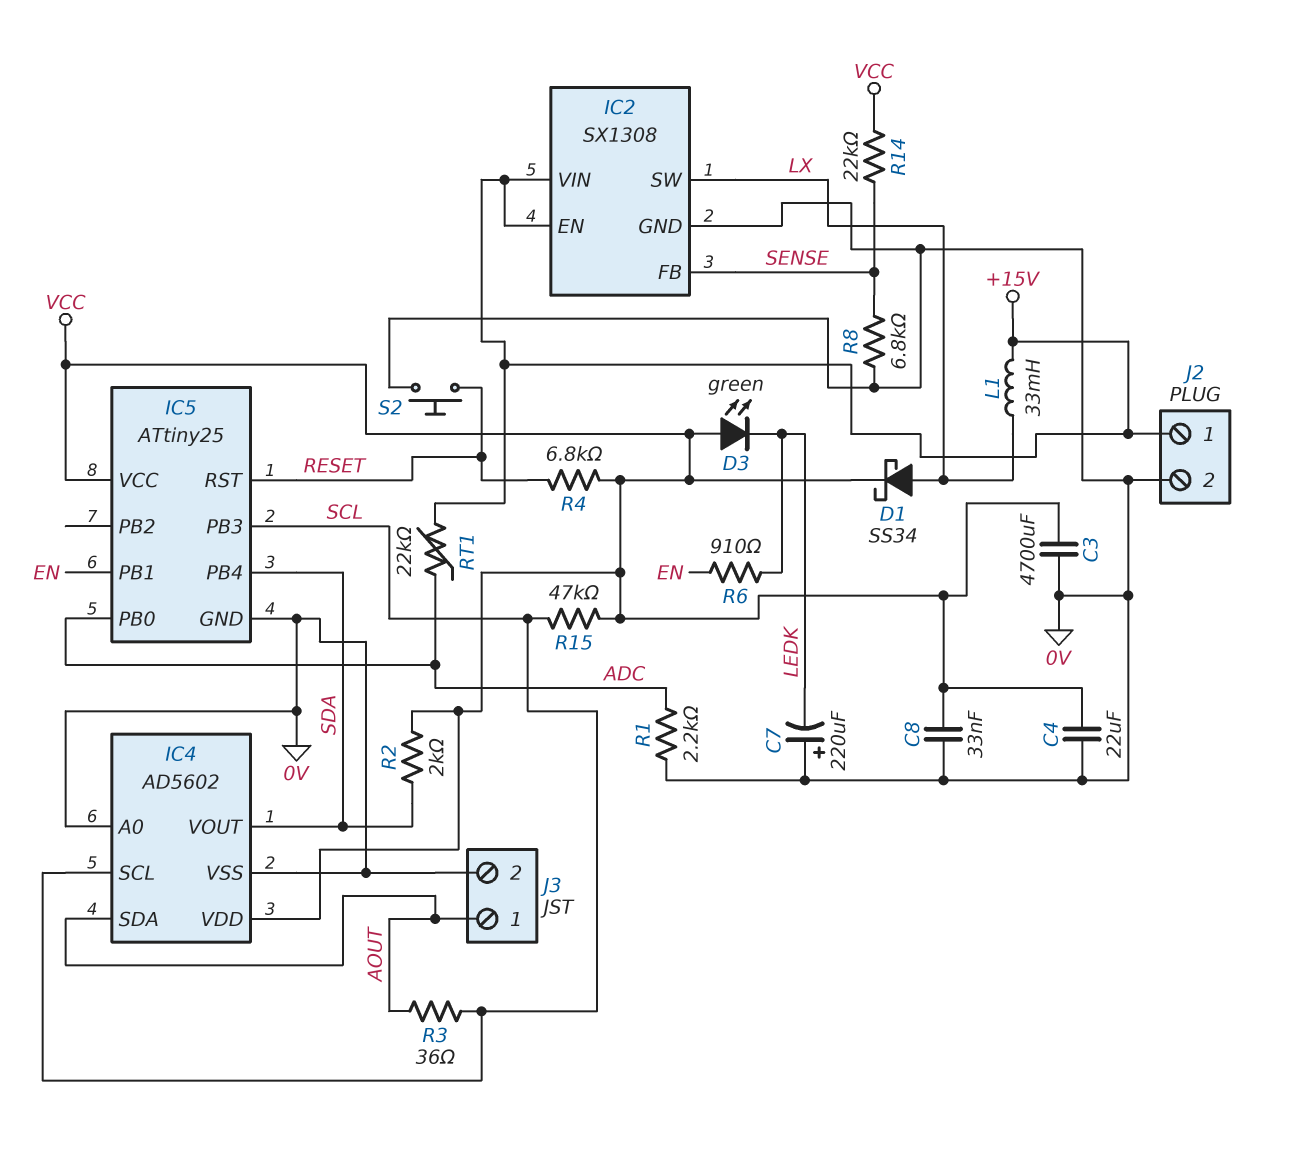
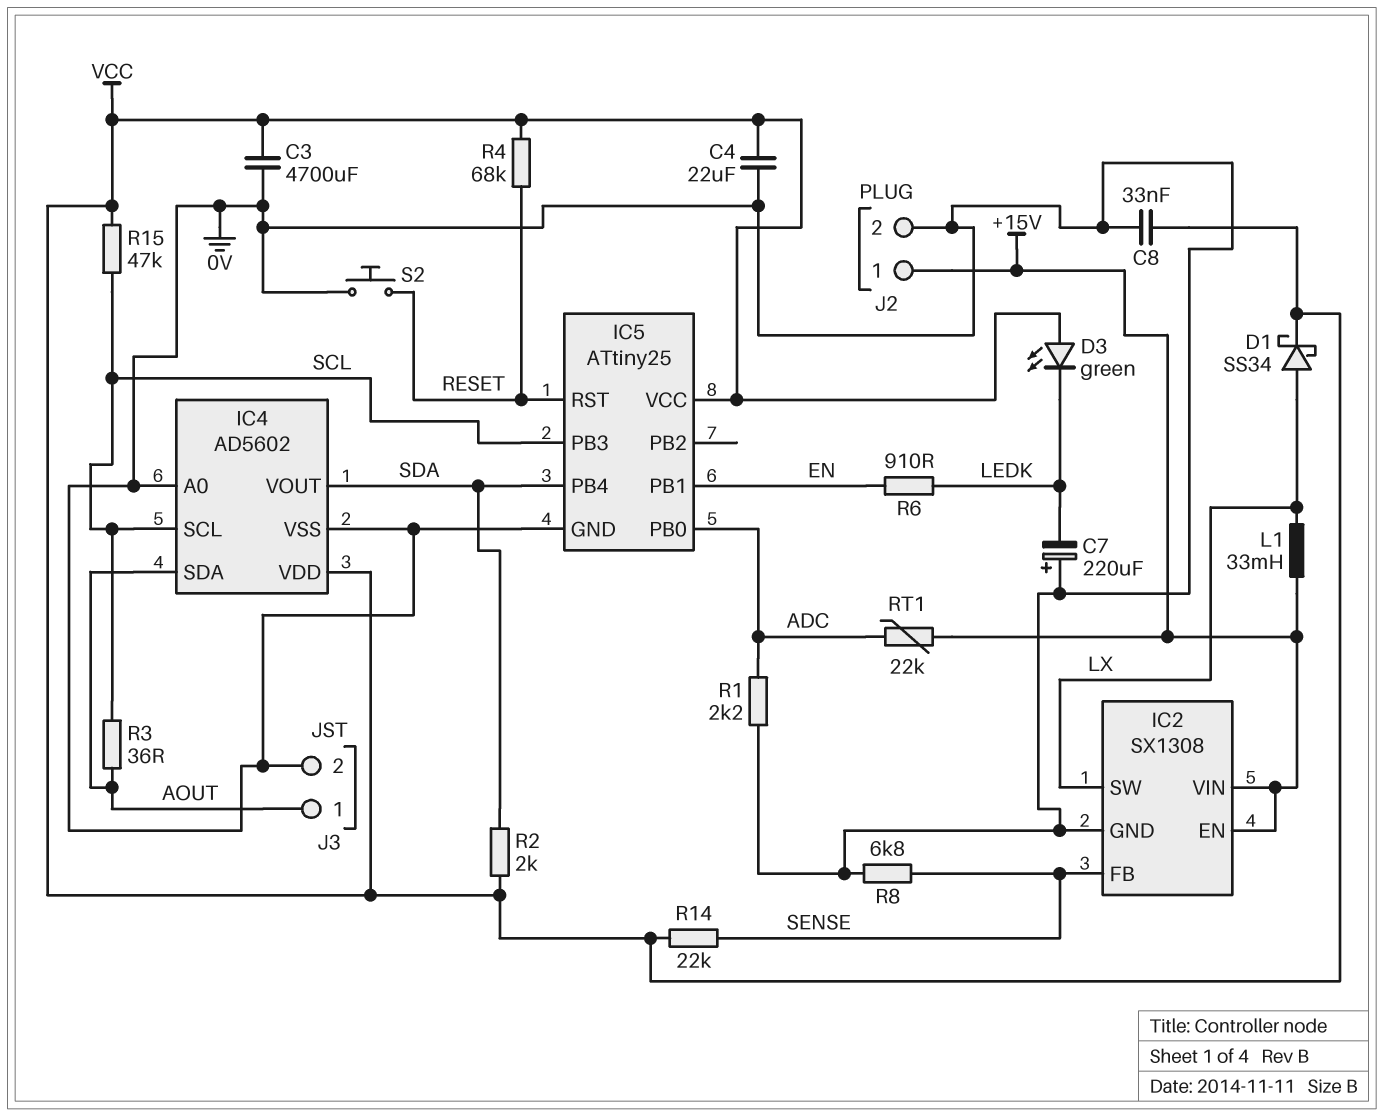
R4: 6.8k (RESET, VCC) -> 68k (RESET, VCC)

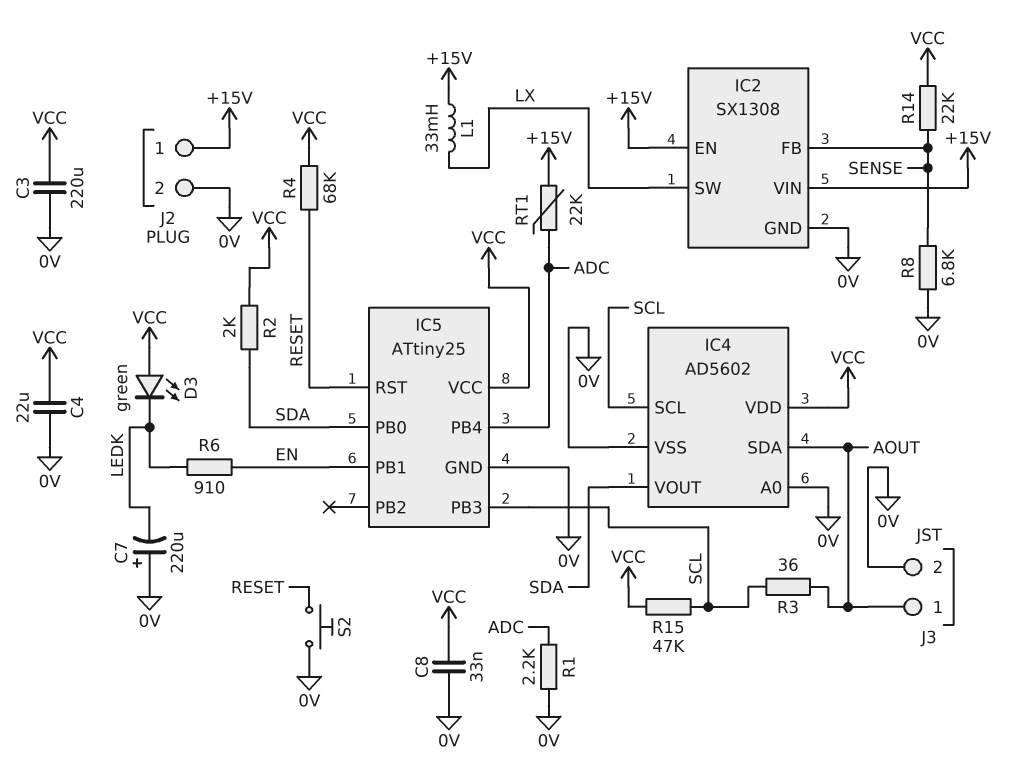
C3: 4700uF (0V, VCC) -> 220uF (0V, VCC)
D1: schottky SS34 (A LX, K VCC) -> none
IC5 pin PB0: ADC -> SDA
IC5 pin PB4: SDA -> ADC

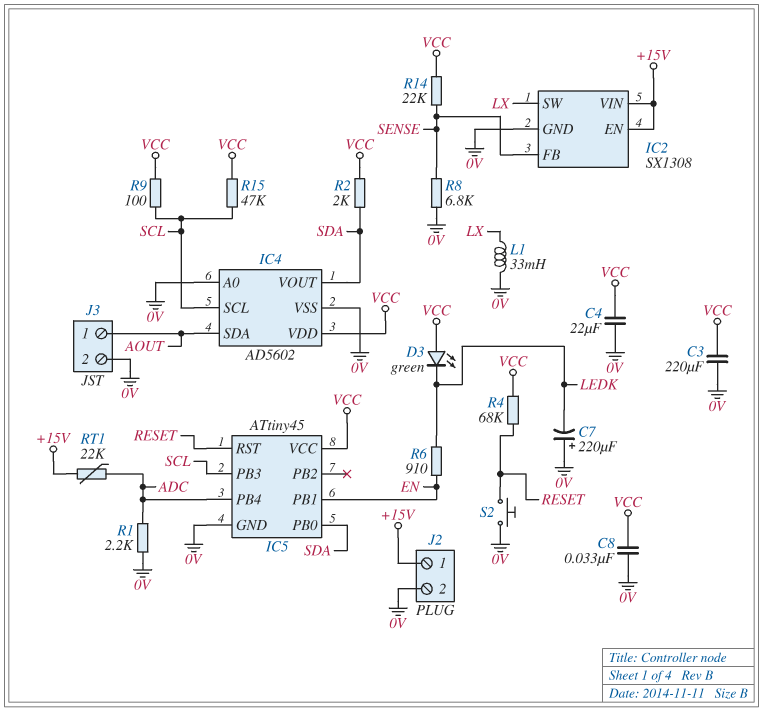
IC5: ATtiny25 -> ATtiny45
L1: 33mH (+15V, LX) -> 33mH (0V, LX)
R3: 36 (AOUT, SCL) -> none
R9: none -> 100 (SCL, VCC)

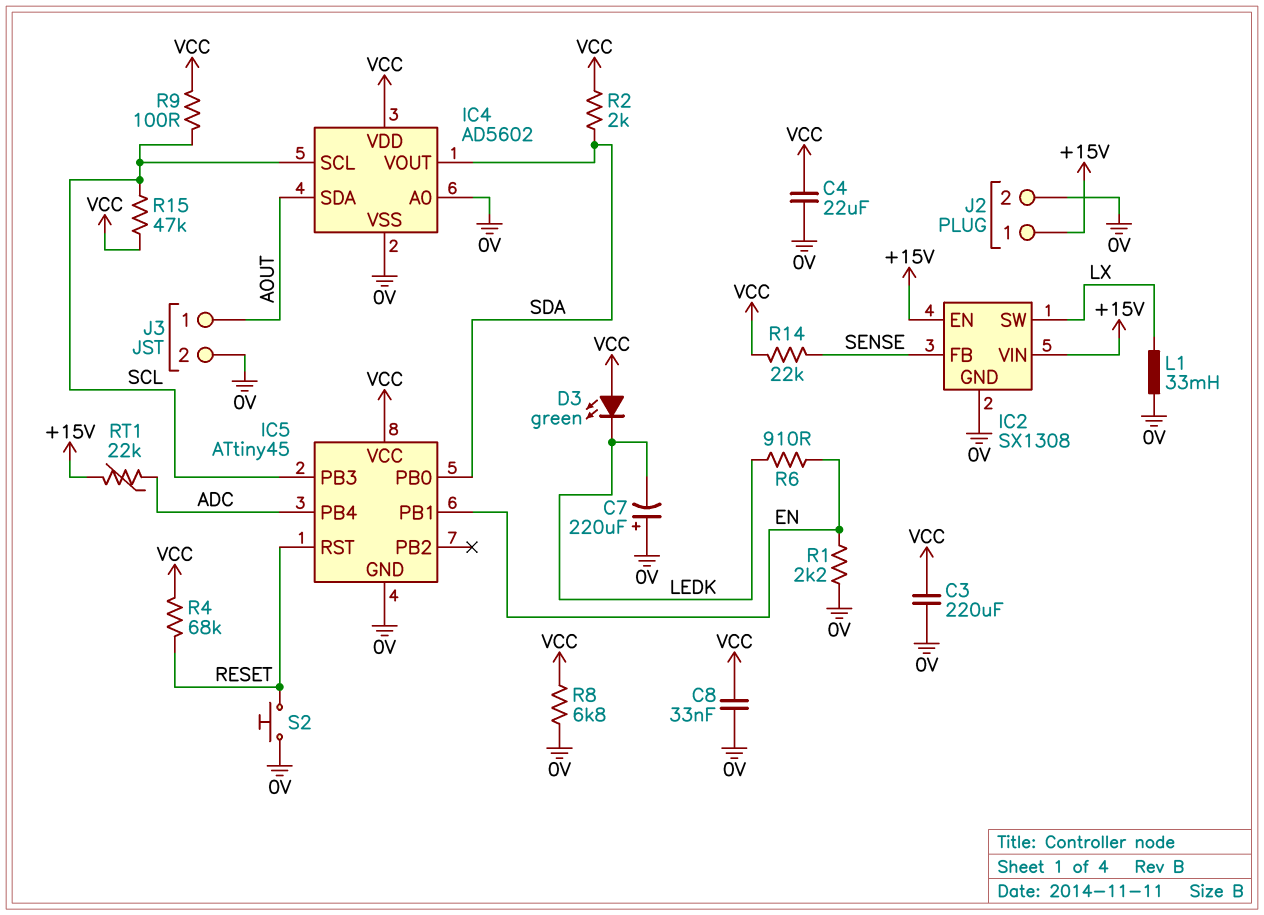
R1: 2.2k (0V, ADC) -> 2.2k (0V, EN)
R8: 6.8k (0V, SENSE) -> 6.8k (0V, VCC)

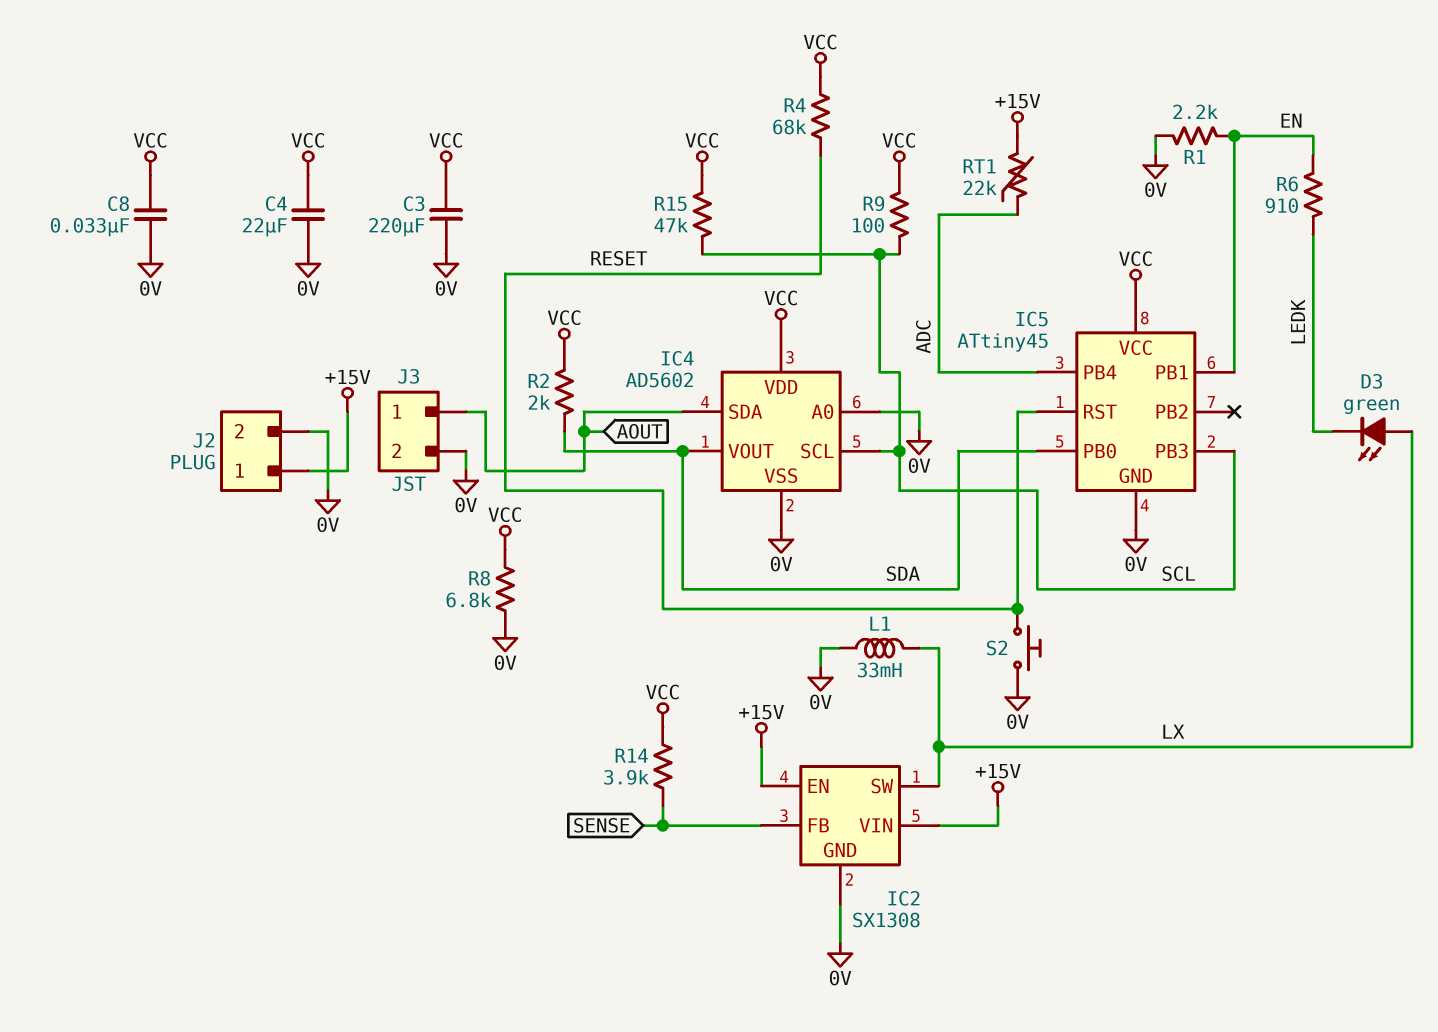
C7: 220uF (plus 0V, minus LEDK) -> none
D3: LED green (A VCC, K LEDK) -> LED green (A LX, K LEDK)
R14: 22k (SENSE, VCC) -> 3.9k (SENSE, VCC)

